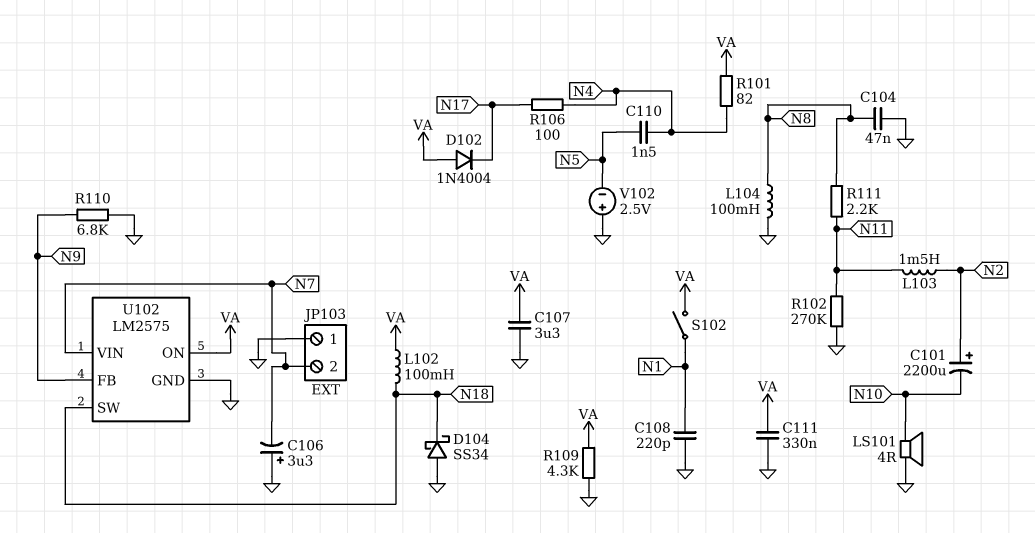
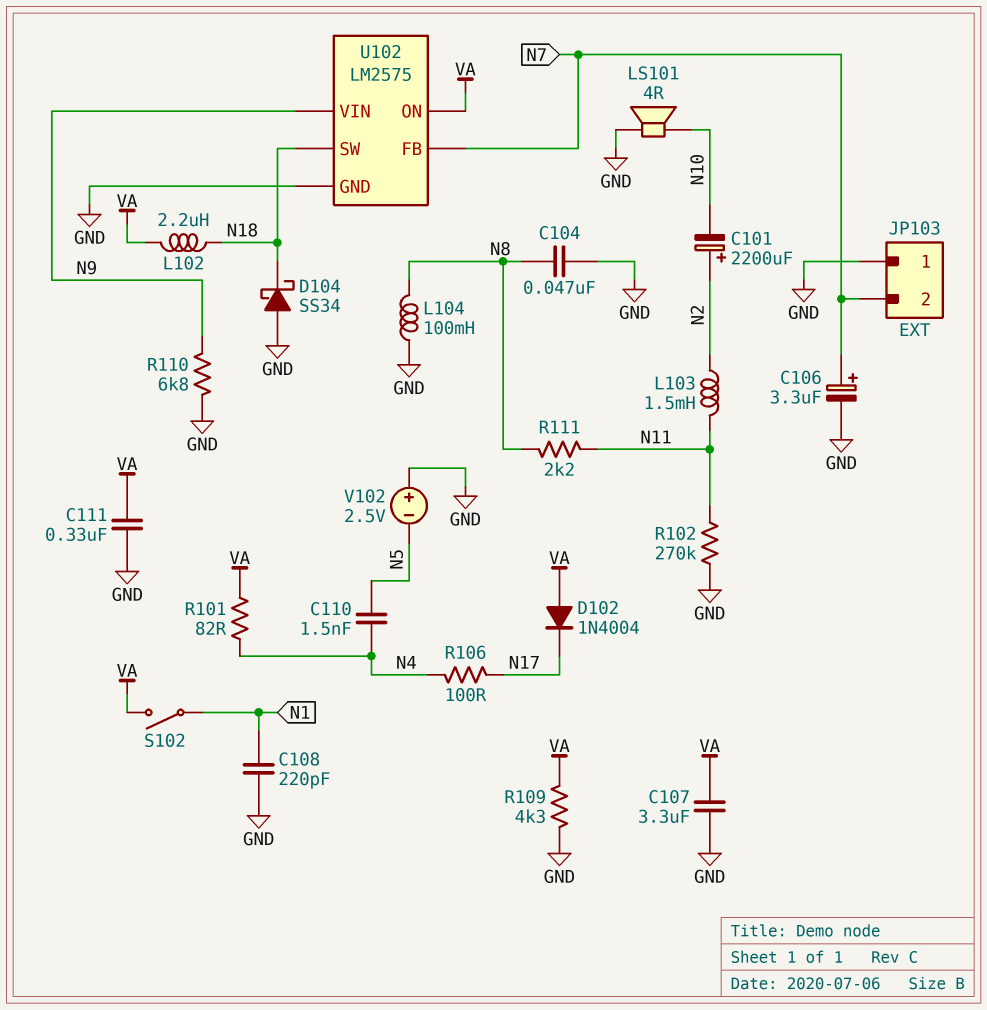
C106: 3.3uF (plus GND, minus N7) -> 3.3uF (plus N7, minus GND)
L102: 100mH (N18, VA) -> 2.2uH (N18, VA)
U102 pin FB: N9 -> N7
U102 pin VIN: N7 -> N9

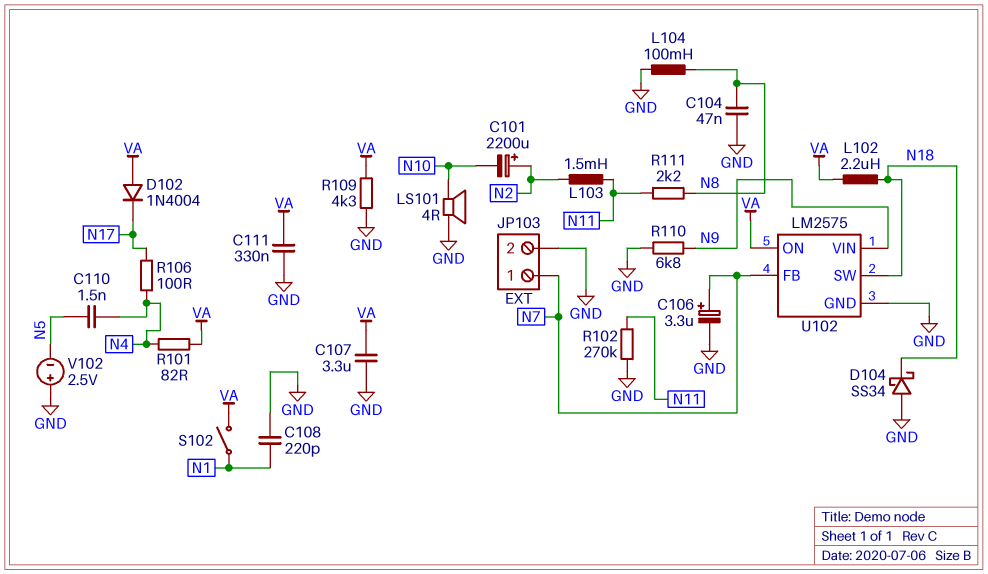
JP103 pin 1: GND -> N7
JP103 pin 2: N7 -> GND

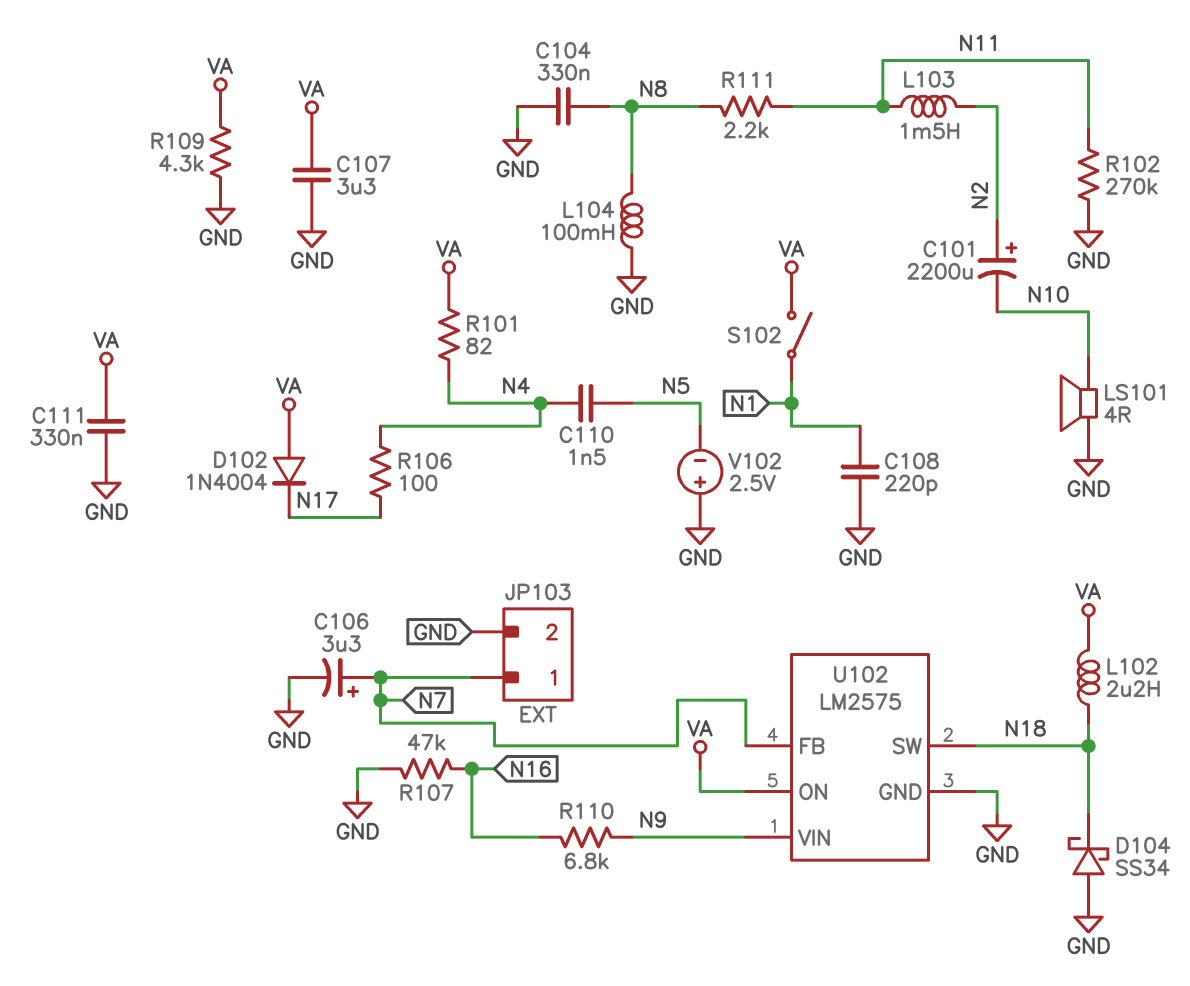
C104: 47nF (GND, N8) -> 330nF (GND, N8)
R107: none -> 47k (GND, N16)
R110: 6.8k (GND, N9) -> 6.8k (N9, N16)

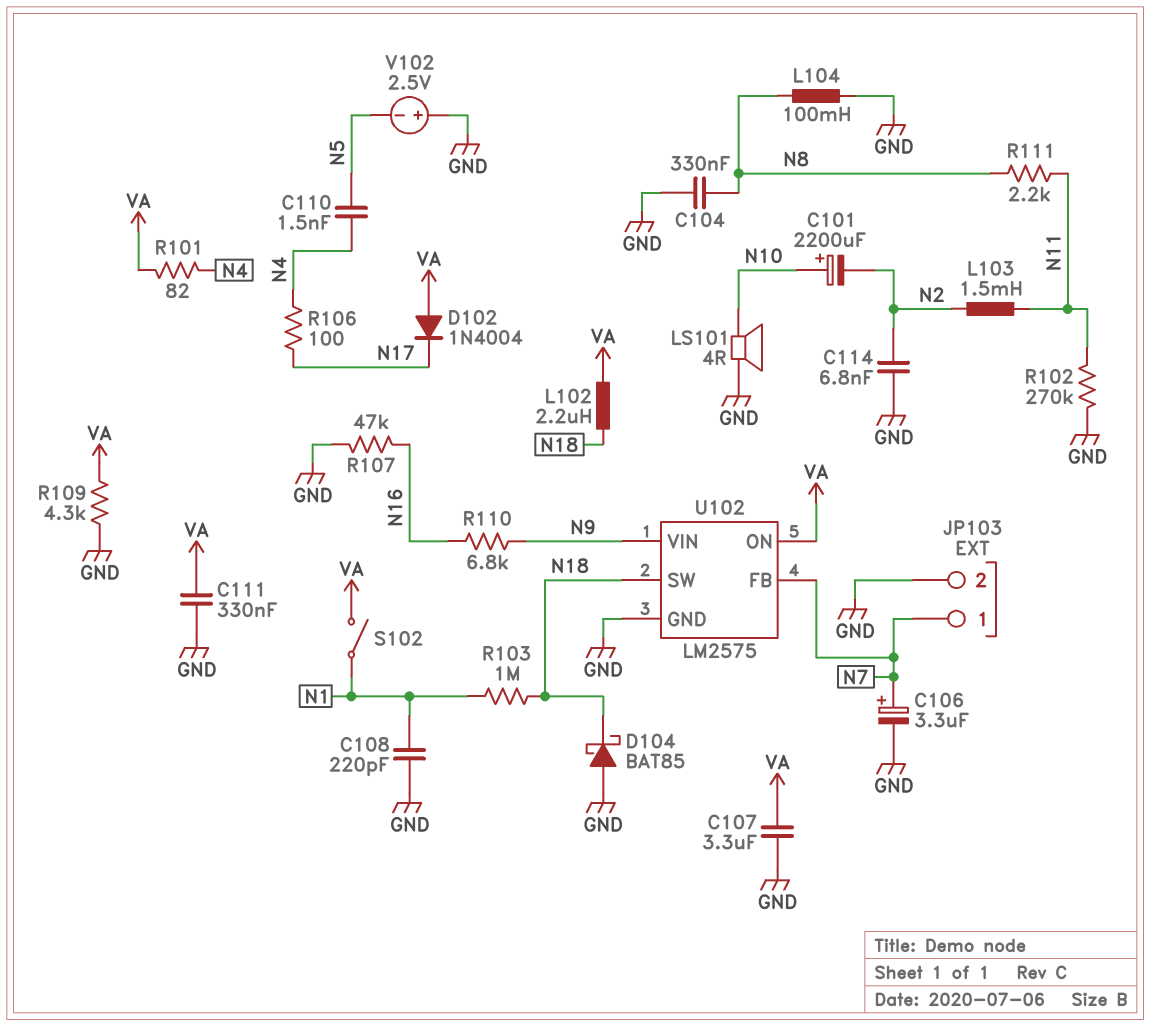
C101: 2200uF (plus N2, minus N10) -> 2200uF (plus N10, minus N2)
C114: none -> 6.8nF (GND, N2)
D104: schottky SS34 (A GND, K N18) -> schottky BAT85 (A GND, K N18)
R103: none -> 1M (N1, N18)

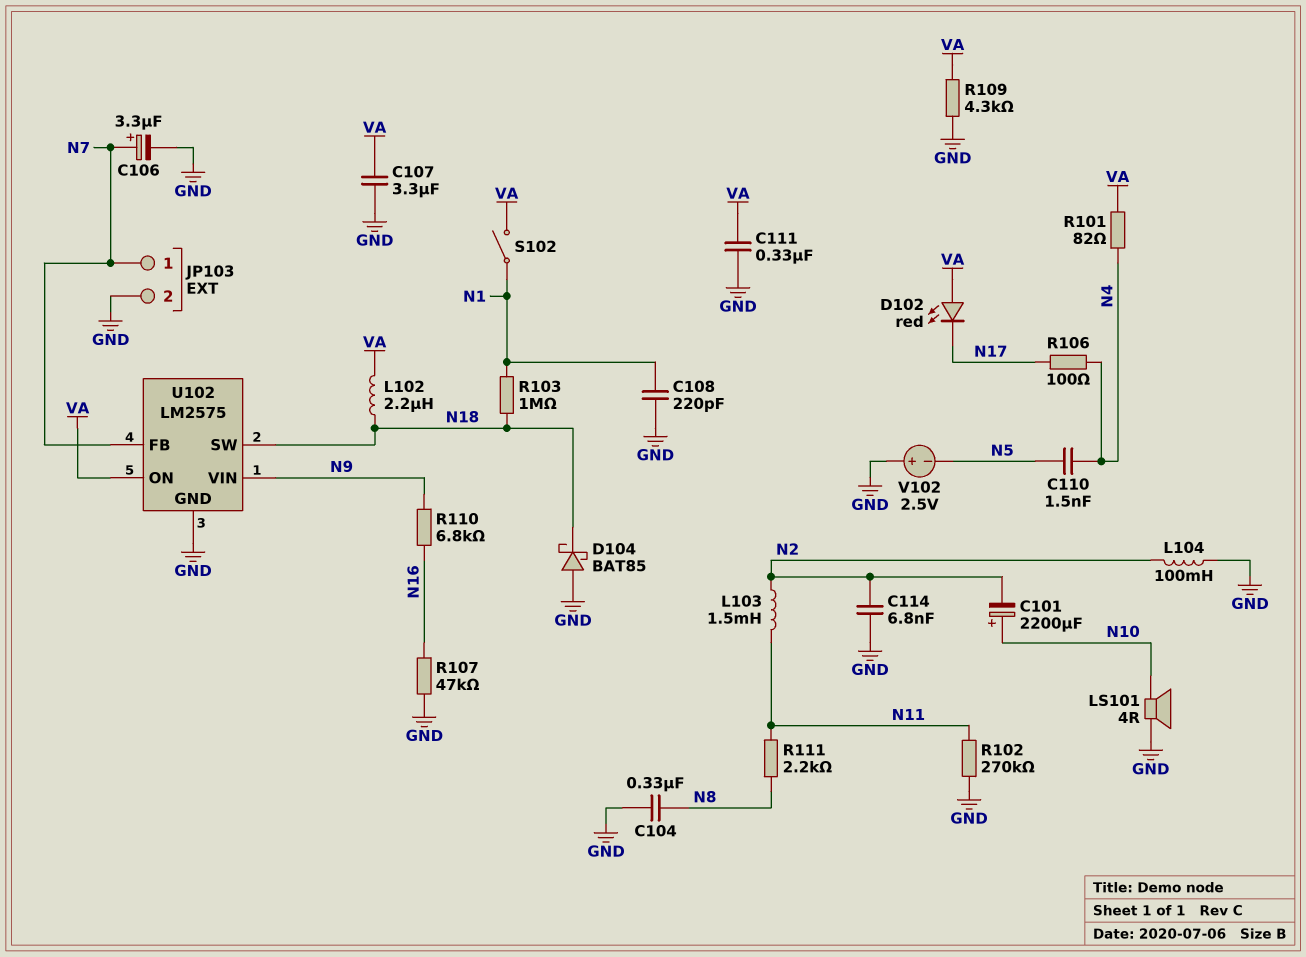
D102: diode 1N4004 (A VA, K N17) -> LED red (A VA, K N17)
L104: 100mH (GND, N8) -> 100mH (GND, N2)

